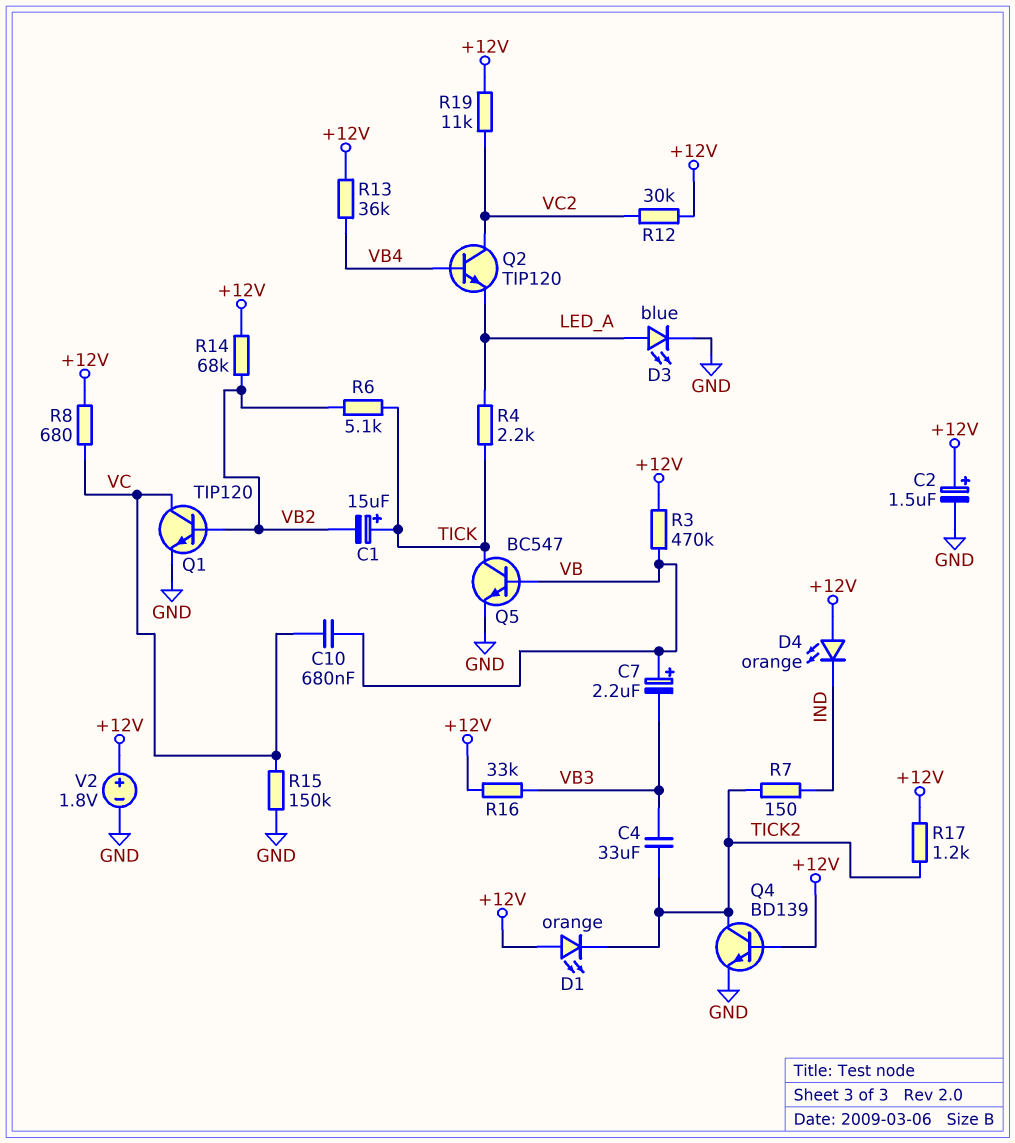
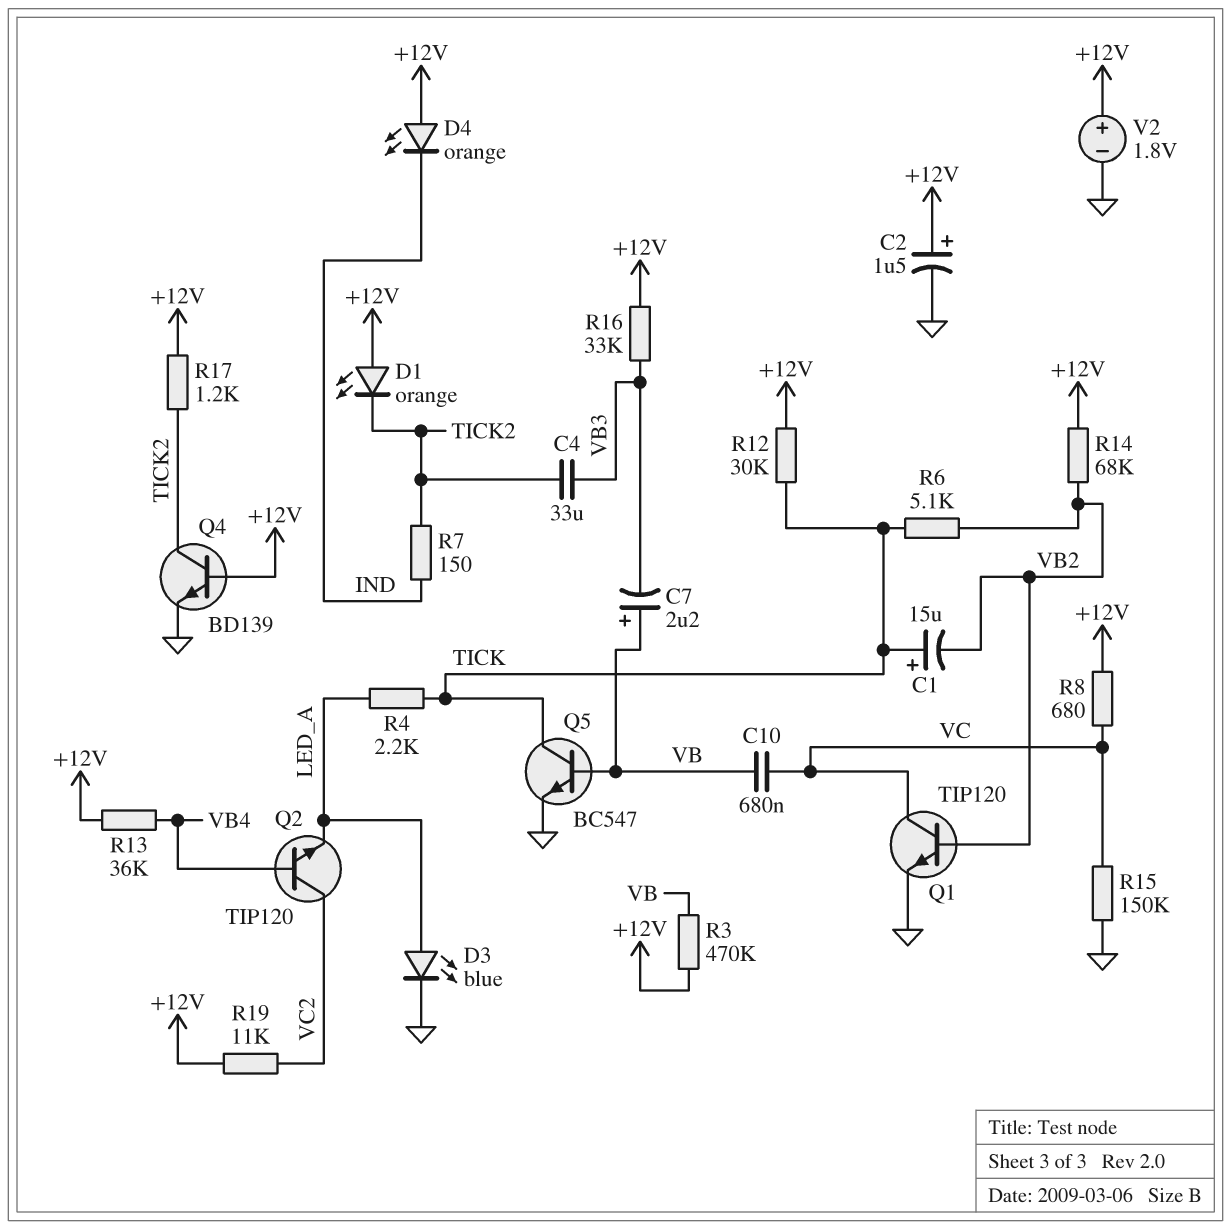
R12: 30k (+12V, VC2) -> 30k (+12V, TICK)

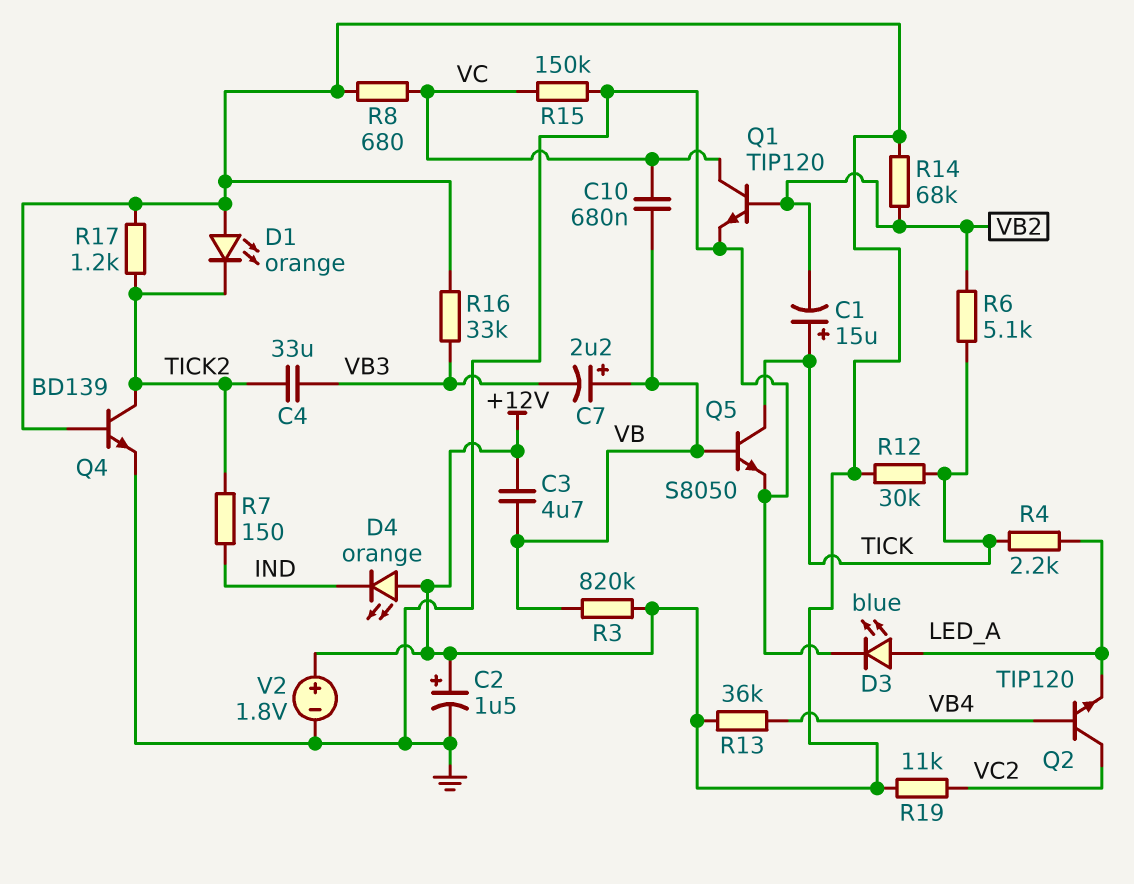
C3: none -> 4.7uF (+12V, VB)
Q5: NPN BC547 (B VB, C TICK, E GND) -> NPN S8050 (B VB, C TICK, E GND)
R3: 470k (+12V, VB) -> 820k (+12V, VB)

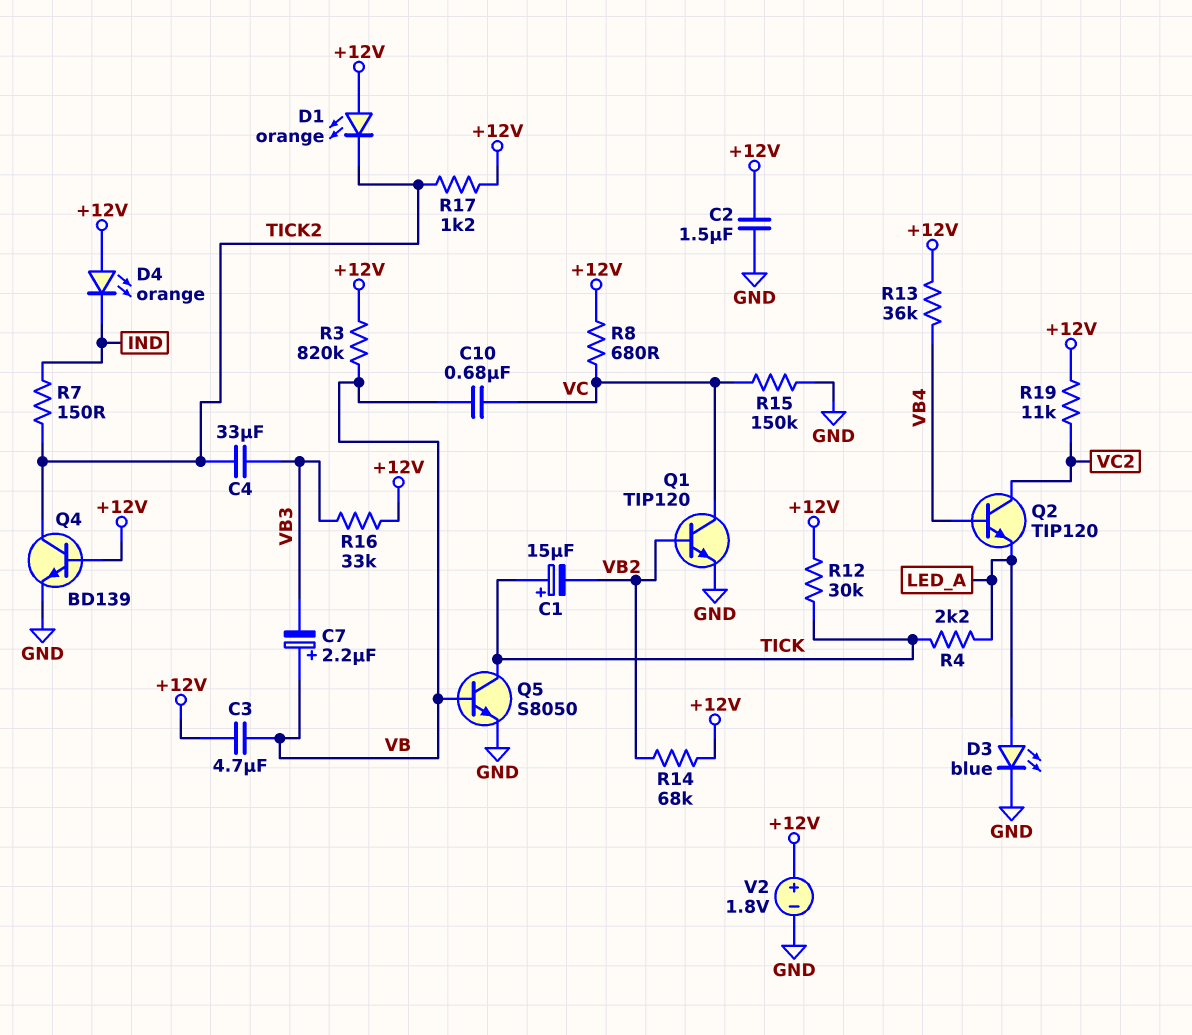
C2: 1.5uF (plus +12V, minus GND) -> 1.5uF (+12V, GND)
R6: 5.1k (TICK, VB2) -> none

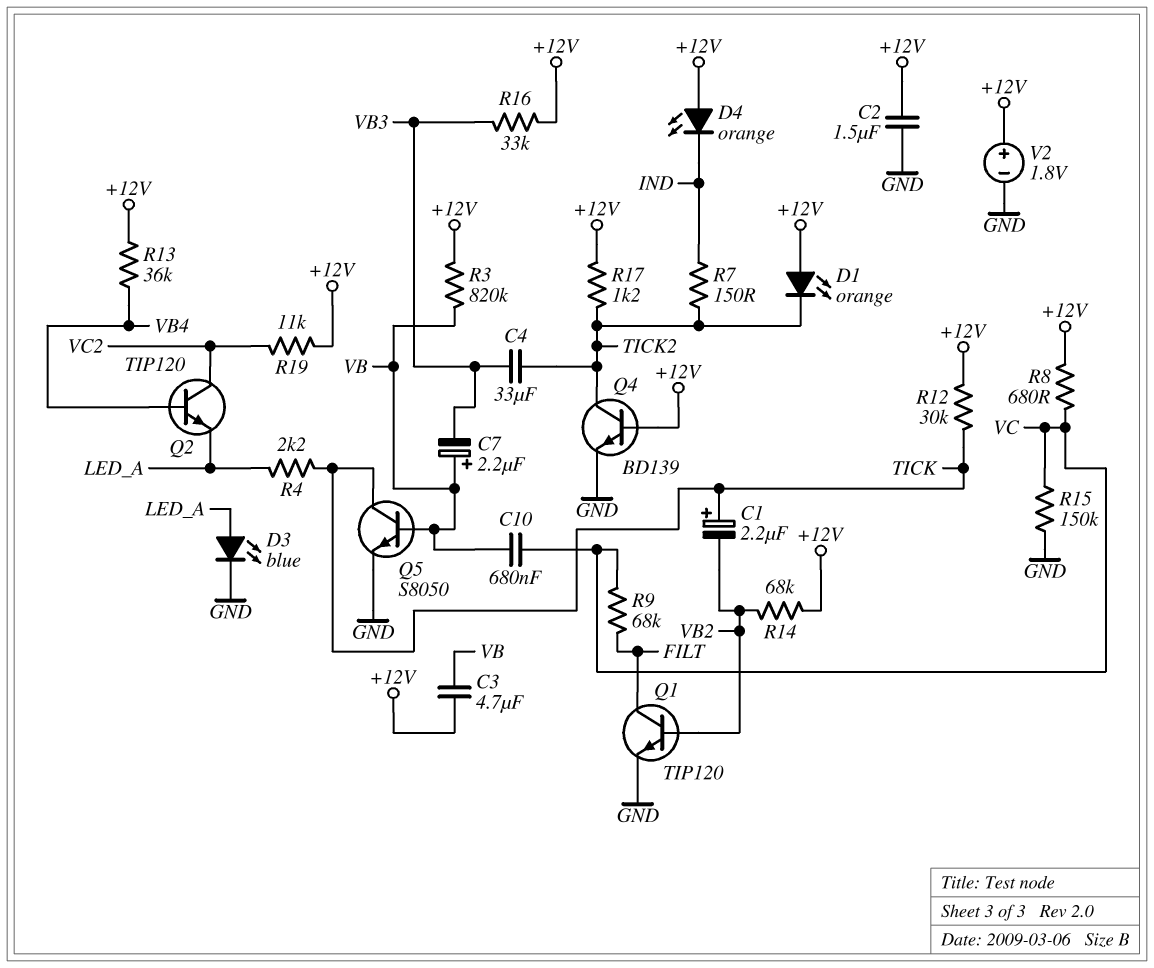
C1: 15uF (plus TICK, minus VB2) -> 2.2uF (plus TICK, minus VB2)
Q1: NPN TIP120 (B VB2, C VC, E GND) -> NPN TIP120 (B VB2, C FILT, E GND)
R9: none -> 68k (FILT, VC)

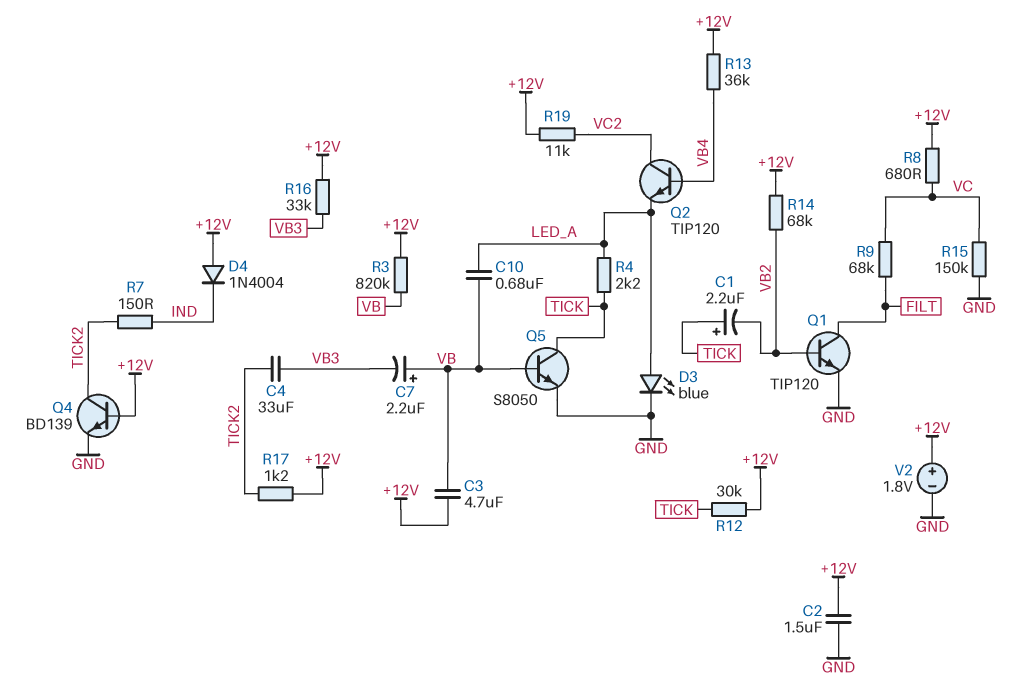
C10: 680nF (VB, VC) -> 680nF (LED_A, VB)
D1: LED orange (A +12V, K TICK2) -> none
D4: LED orange (A +12V, K IND) -> diode 1N4004 (A +12V, K IND)

